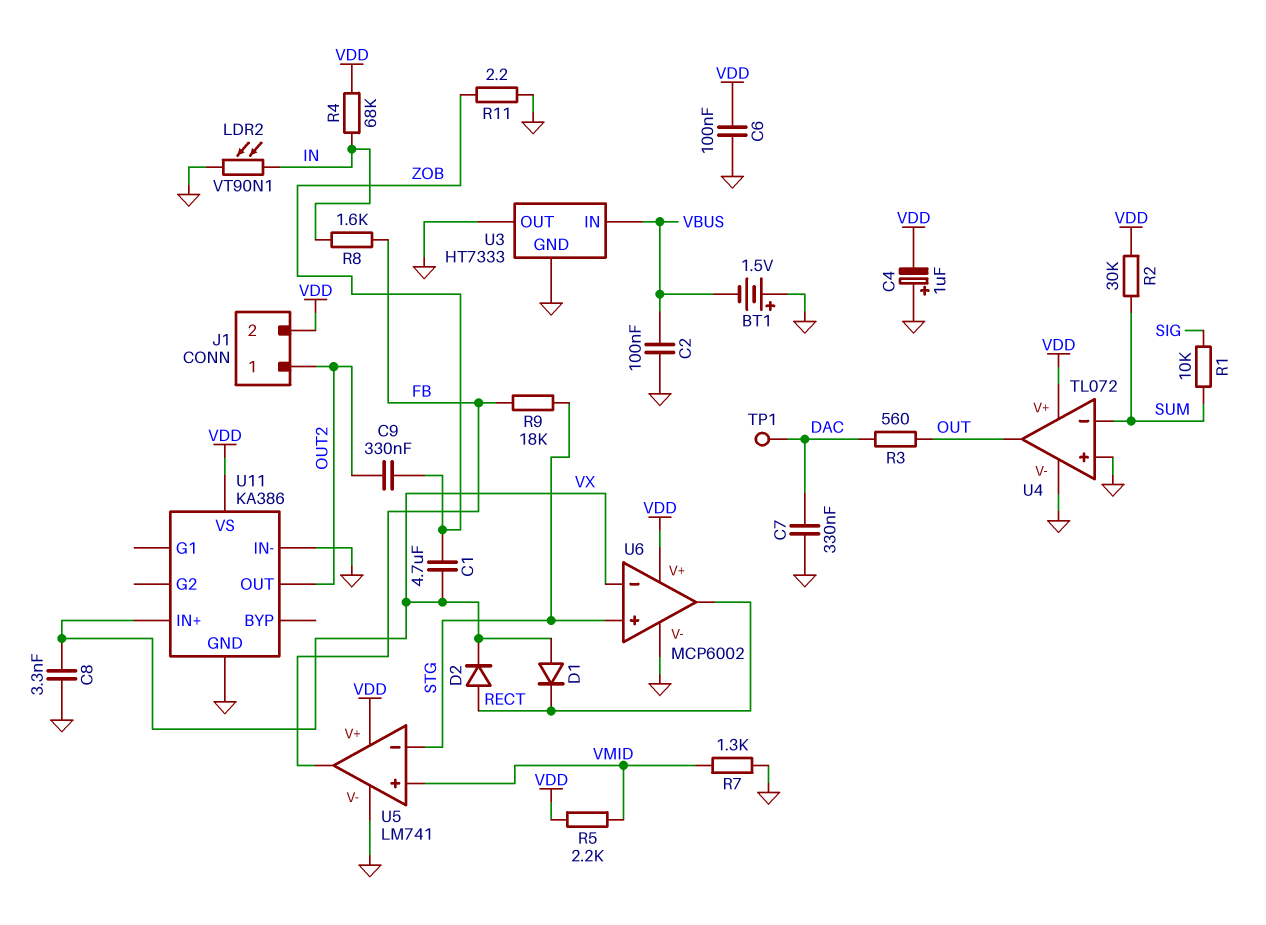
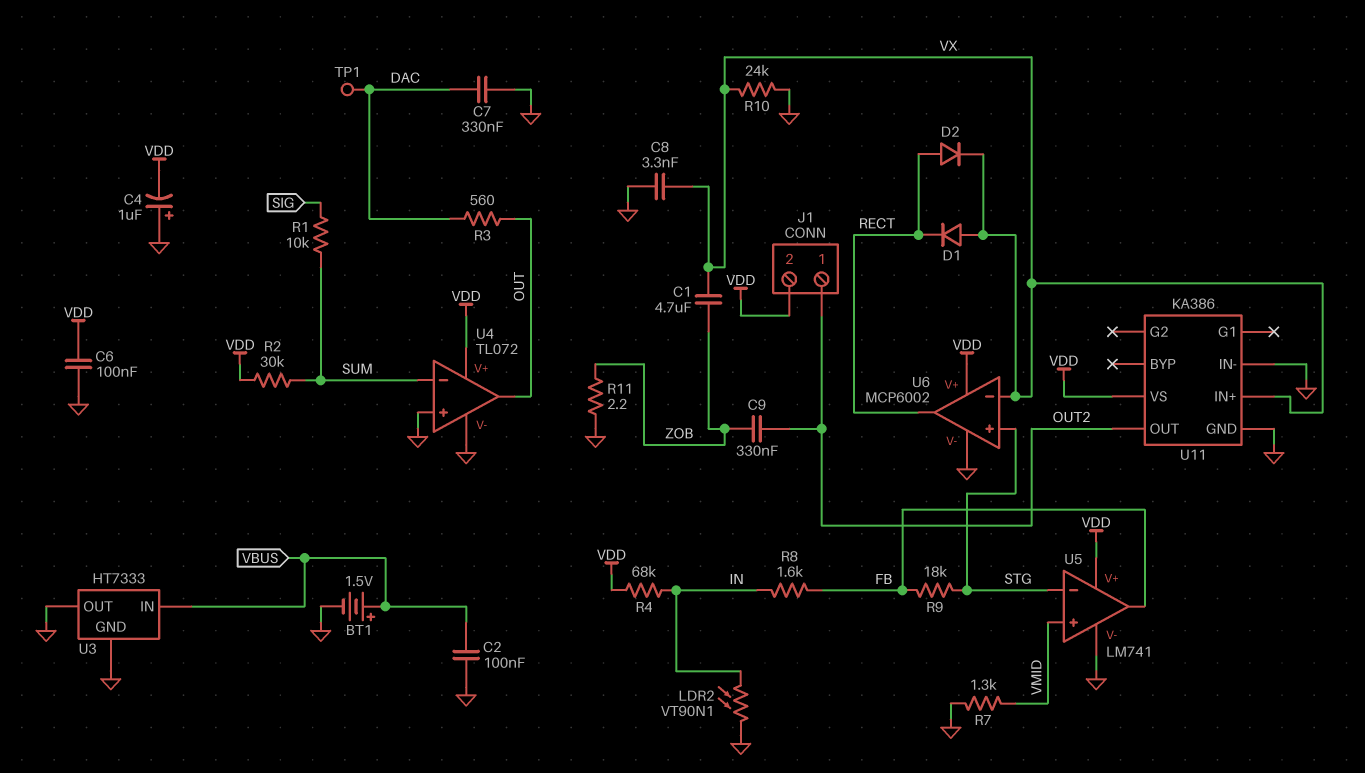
BT1: 1.5V (plus GND, minus VBUS) -> 1.5V (plus VBUS, minus GND)
R5: 2.2k (VDD, VMID) -> none
R10: none -> 24k (GND, VX)

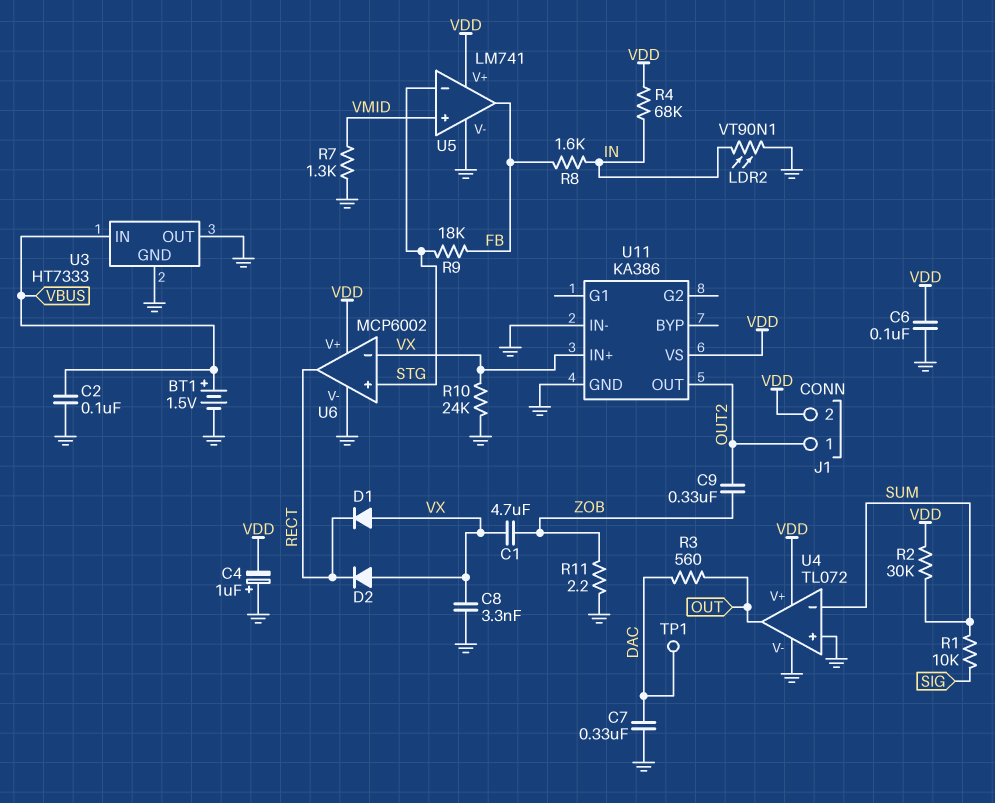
D2: diode (A RECT, K VX) -> diode (A VX, K RECT)

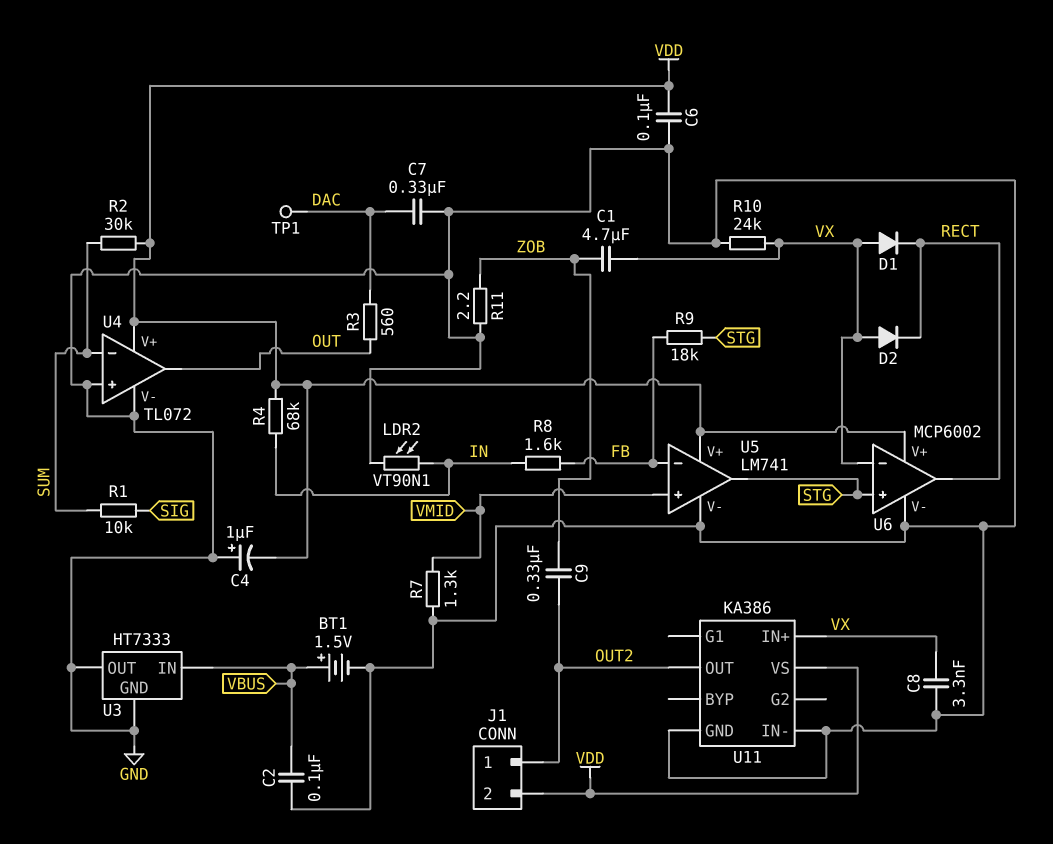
U5 pin in-: STG -> FB
U5 pin out: FB -> STG

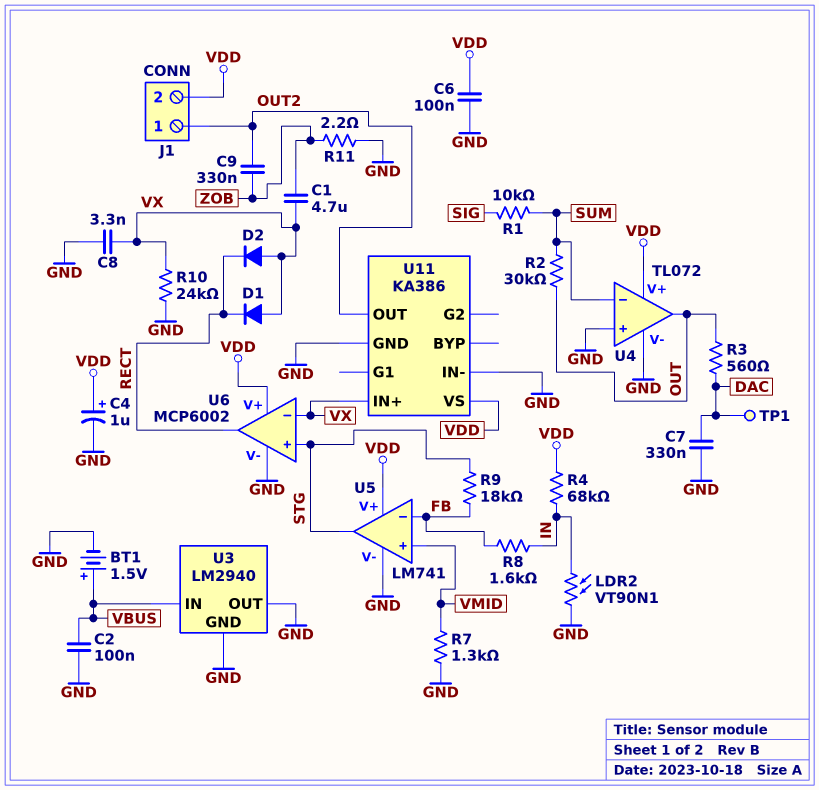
C4: 1uF (plus GND, minus VDD) -> 1uF (plus VDD, minus GND)
R2: 30k (SUM, VDD) -> 30k (OUT, SUM)
U3: HT7333 -> LM2940

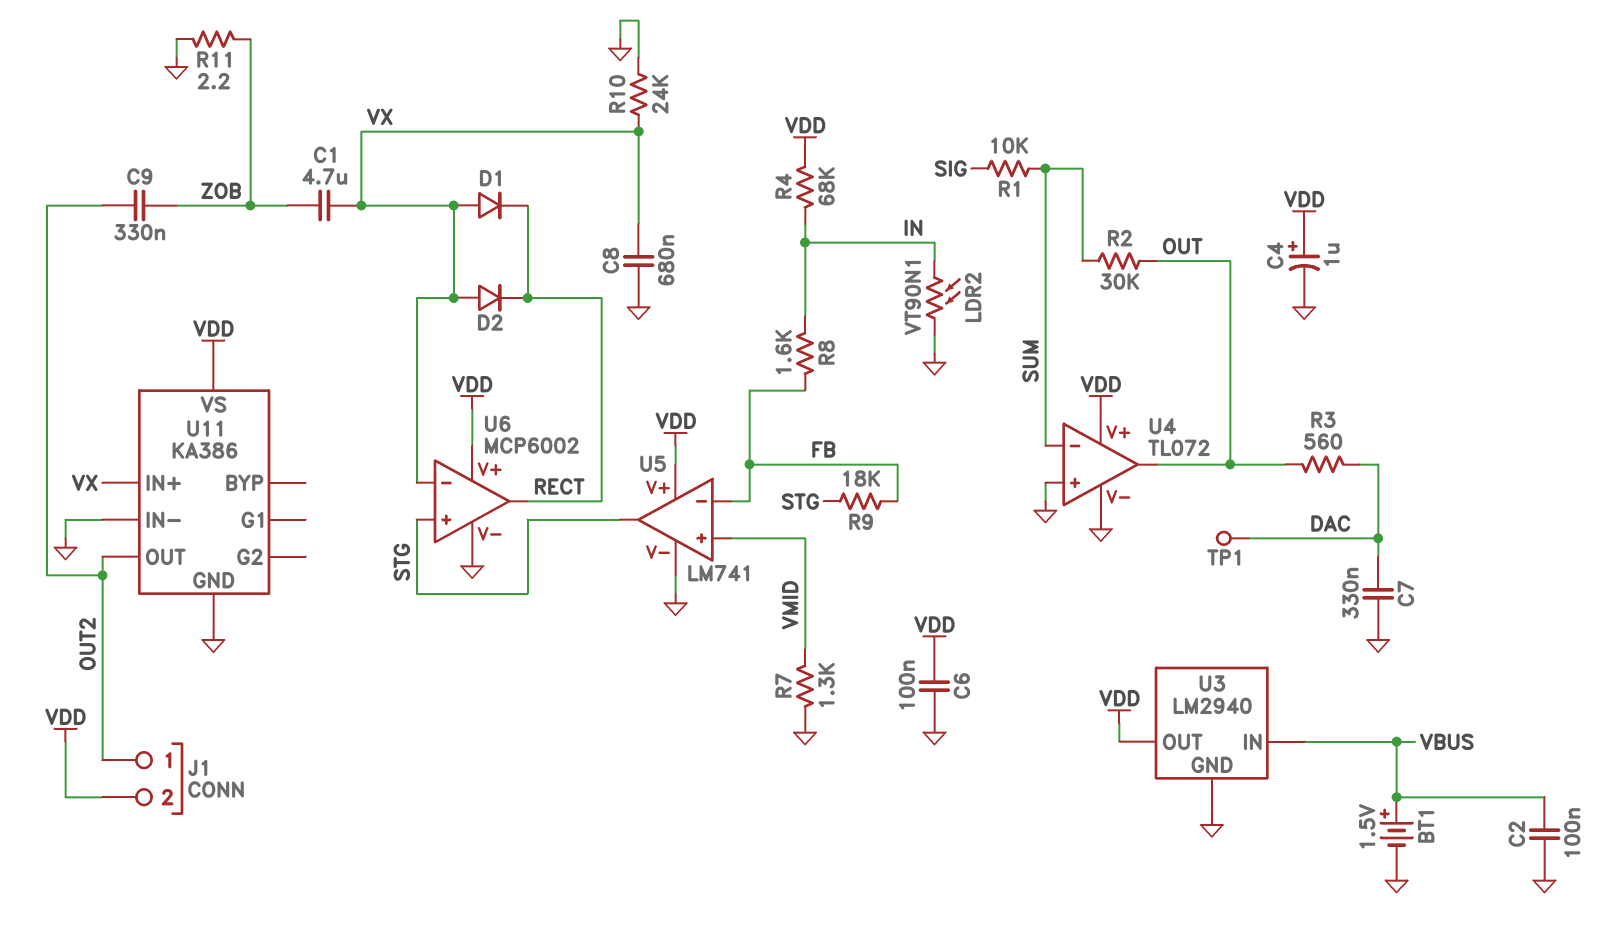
C8: 3.3nF (GND, VX) -> 680nF (GND, VX)
U3 pin OUT: GND -> VDD

